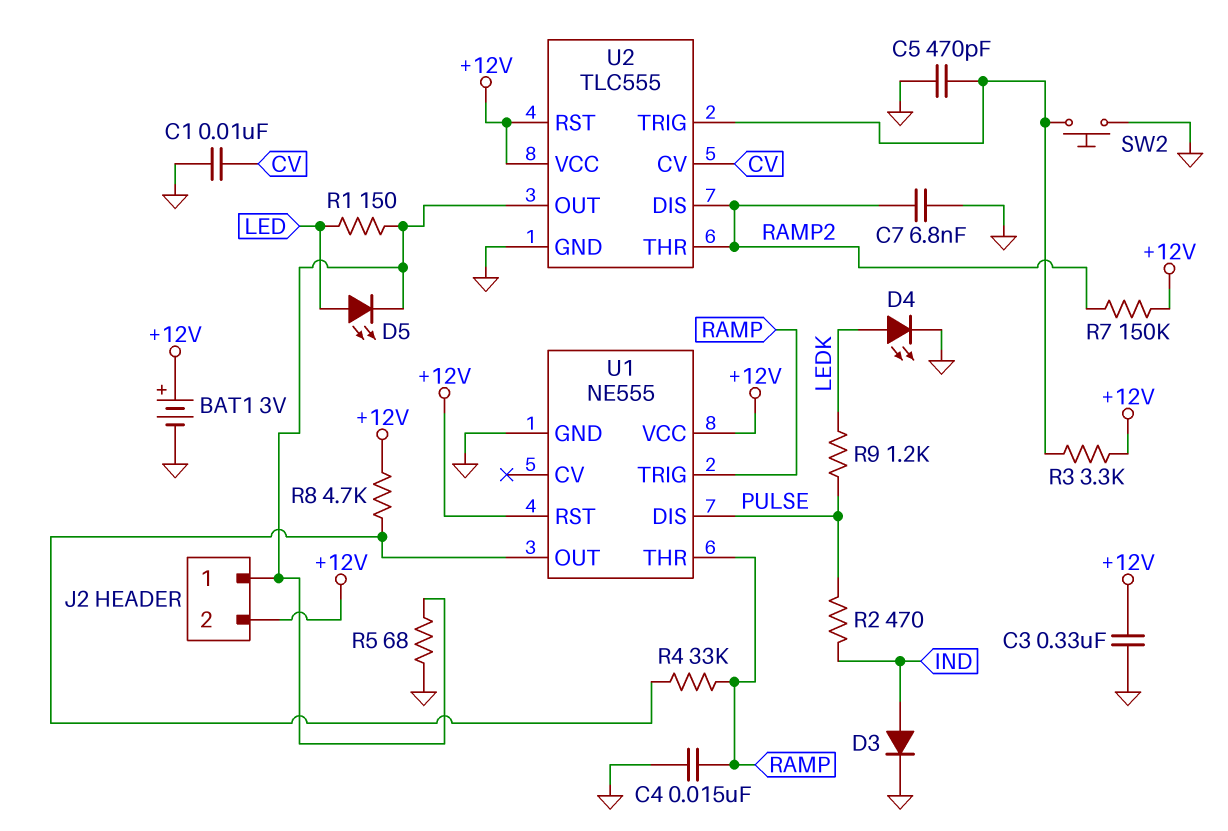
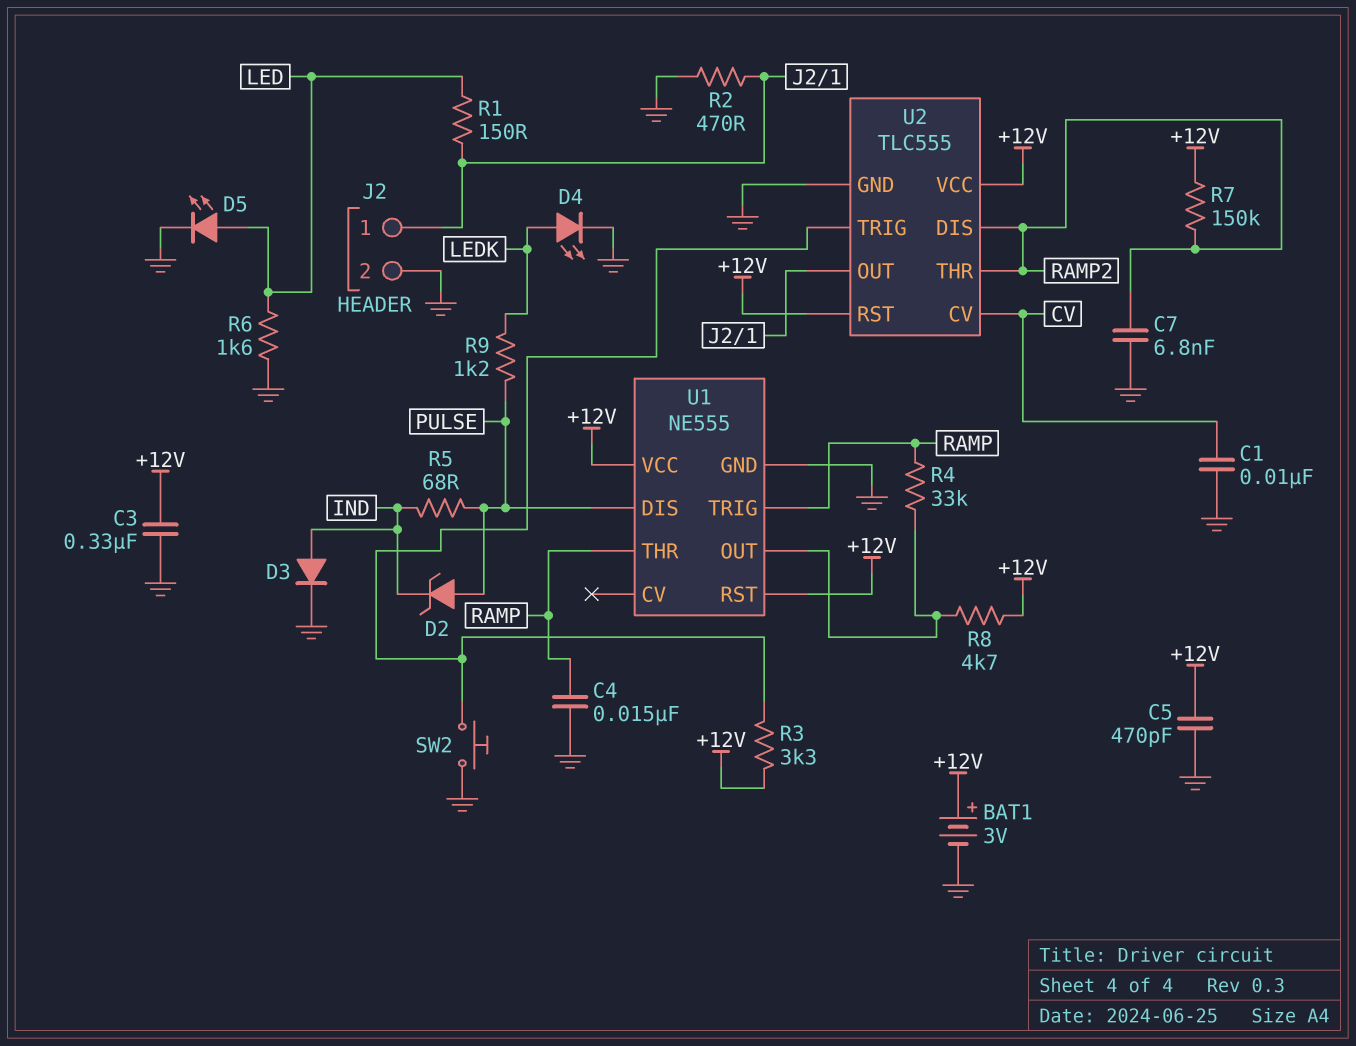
C5: 470pF (GND, U2/TRIG) -> 470pF (+12V, GND)
D2: none -> zener (A PULSE, K IND)
D5: LED (A LED, K J2/1) -> LED (A LED, K GND)
J2 pin 2: +12V -> GND
R2: 470 (IND, PULSE) -> 470 (GND, J2/1)
R5: 68 (GND, J2/1) -> 68 (IND, PULSE)
R6: none -> 1.6k (GND, LED)

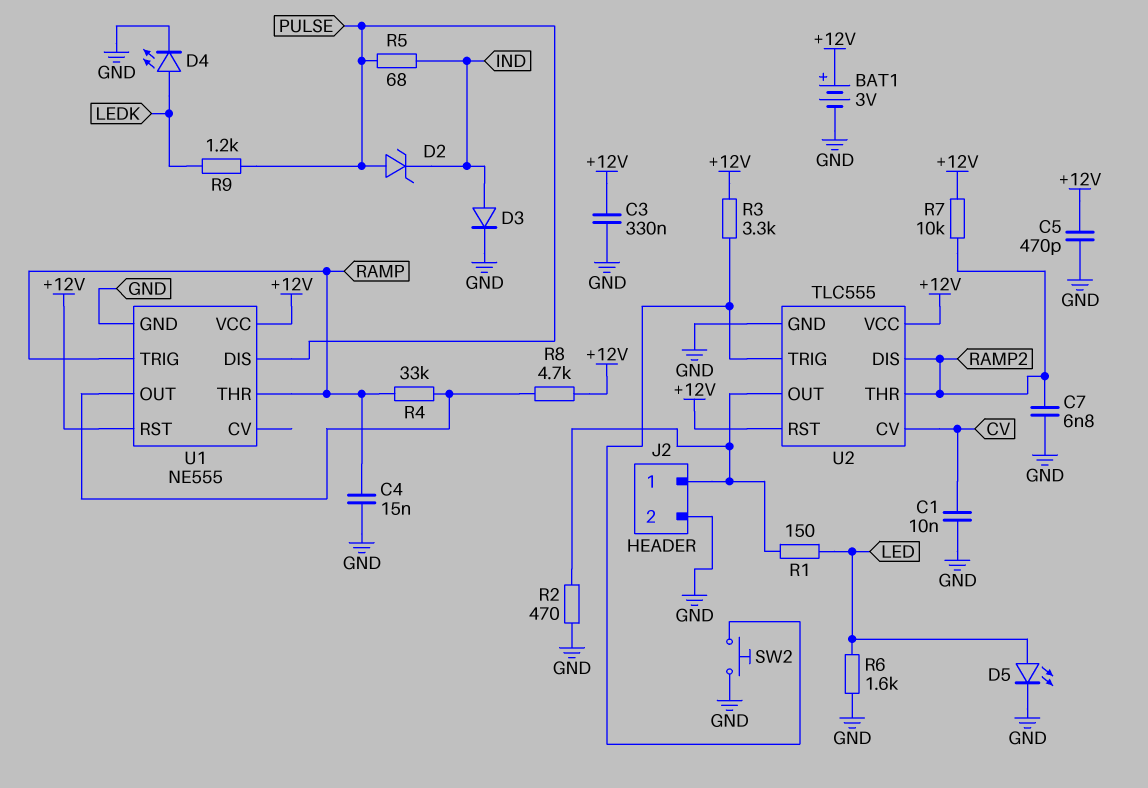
R7: 150k (+12V, RAMP2) -> 10k (+12V, RAMP2)

